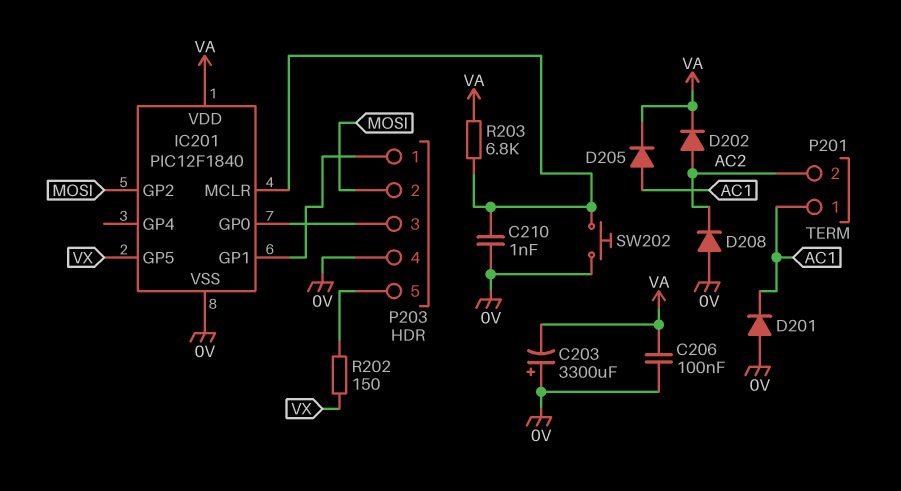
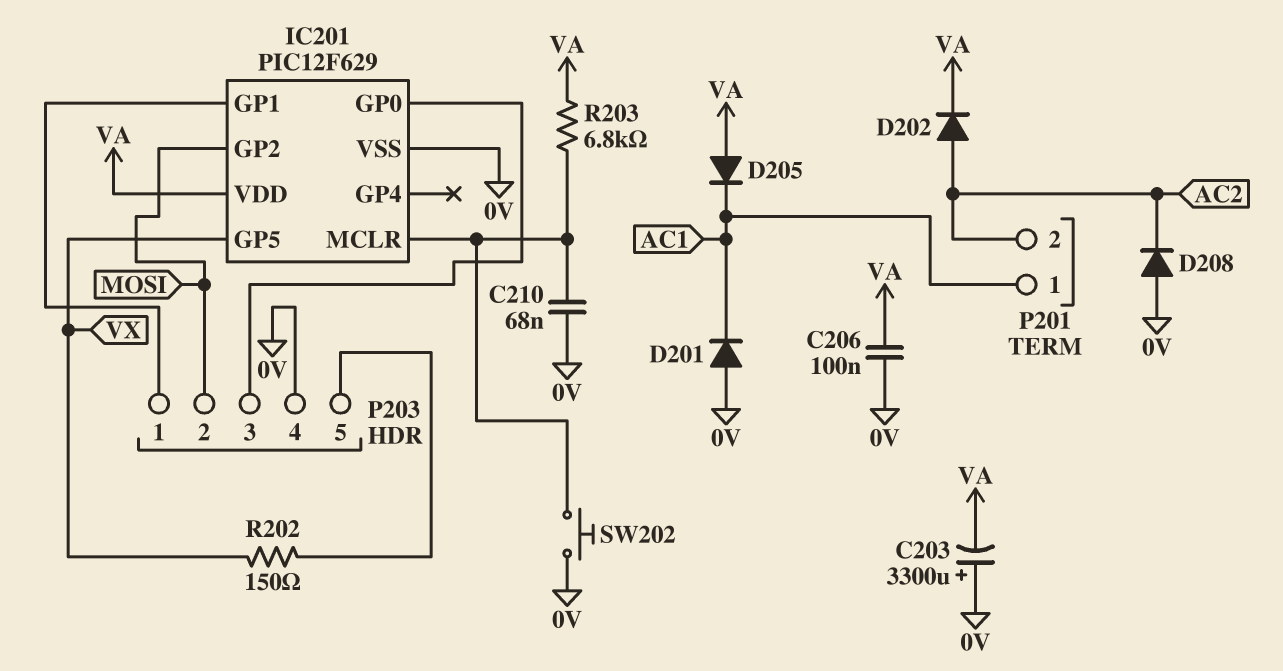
C210: 1nF (0V, IC201/MCLR) -> 68nF (0V, IC201/MCLR)
D205: diode (A AC1, K VA) -> diode (A VA, K AC1)
IC201: PIC12F1840 -> PIC12F629

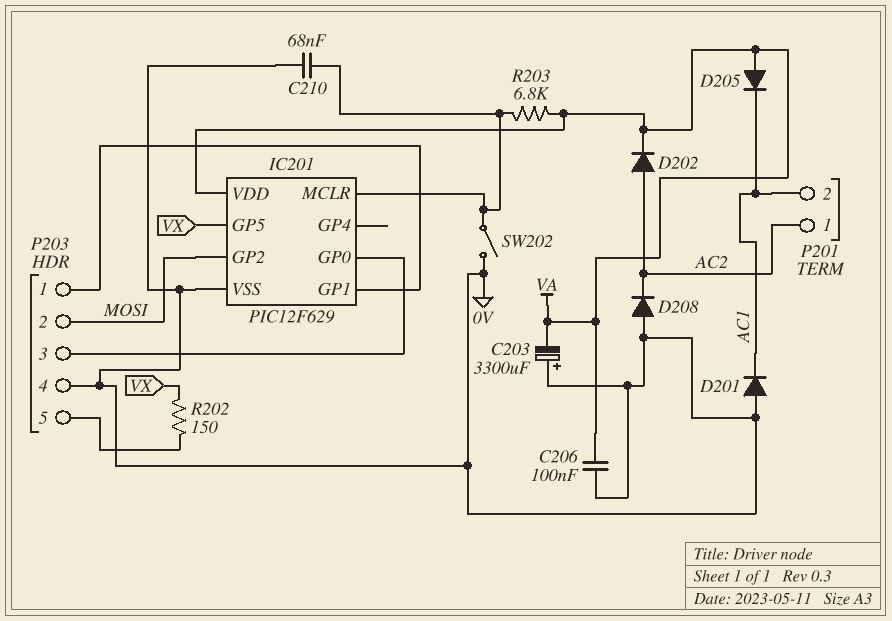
P201 pin 1: AC1 -> AC2
P201 pin 2: AC2 -> AC1
SW202: button (0V, IC201/MCLR) -> switch (0V, IC201/MCLR)

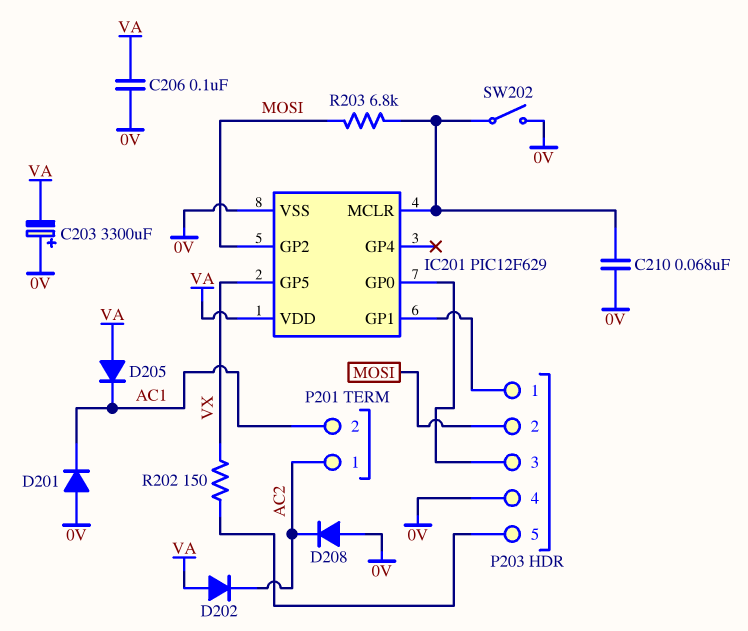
D202: diode (A AC2, K VA) -> diode (A VA, K AC2)
R203: 6.8k (IC201/MCLR, VA) -> 6.8k (IC201/MCLR, MOSI)

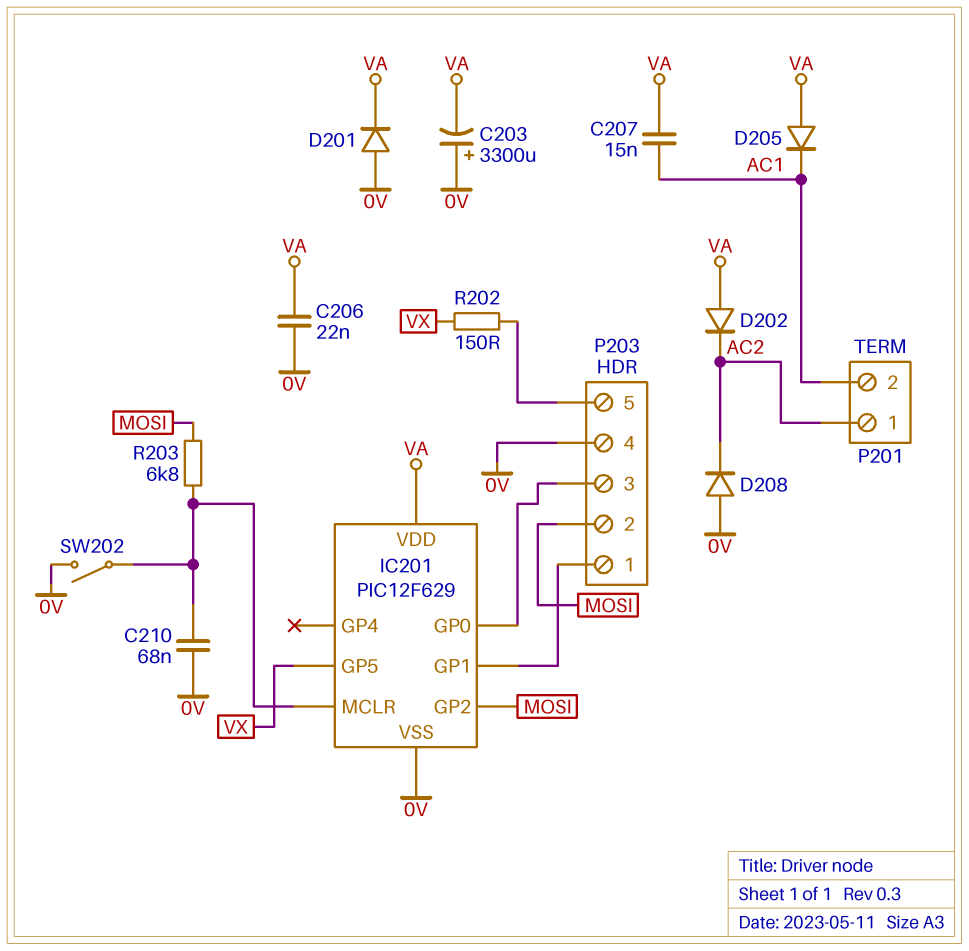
C206: 100nF (0V, VA) -> 22nF (0V, VA)
C207: none -> 15nF (AC1, VA)
D201: diode (A 0V, K AC1) -> diode (A 0V, K VA)

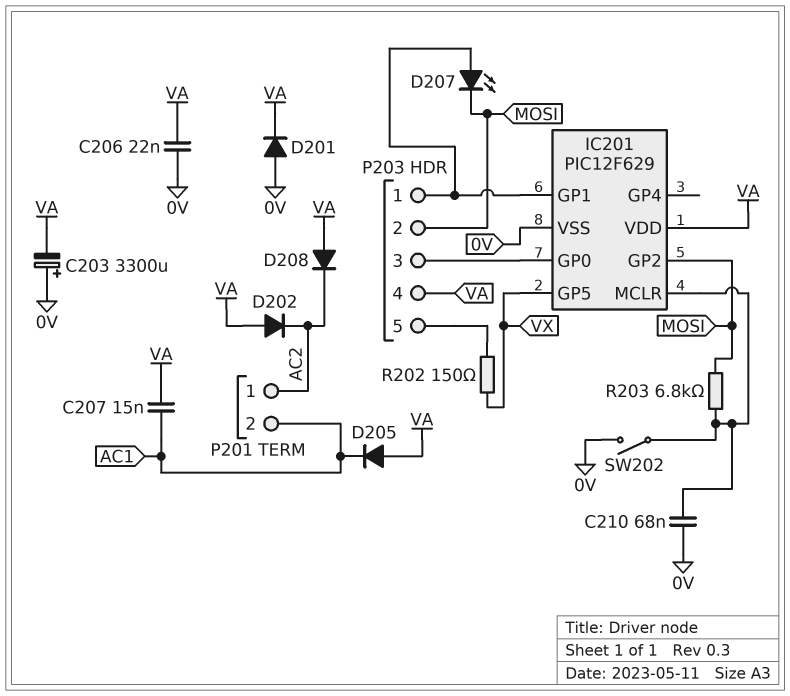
D207: none -> LED (A IC201/GP1, K MOSI)
D208: diode (A 0V, K AC2) -> diode (A VA, K AC2)
P203 pin 4: 0V -> VA

